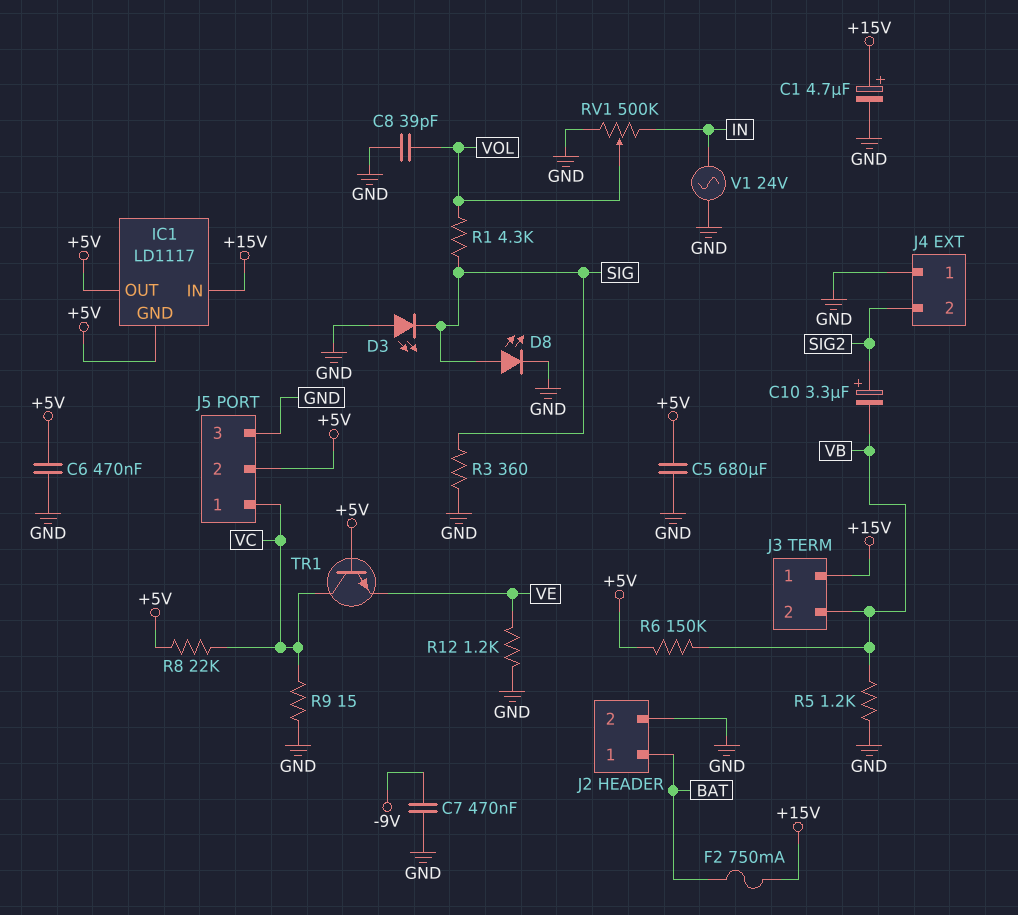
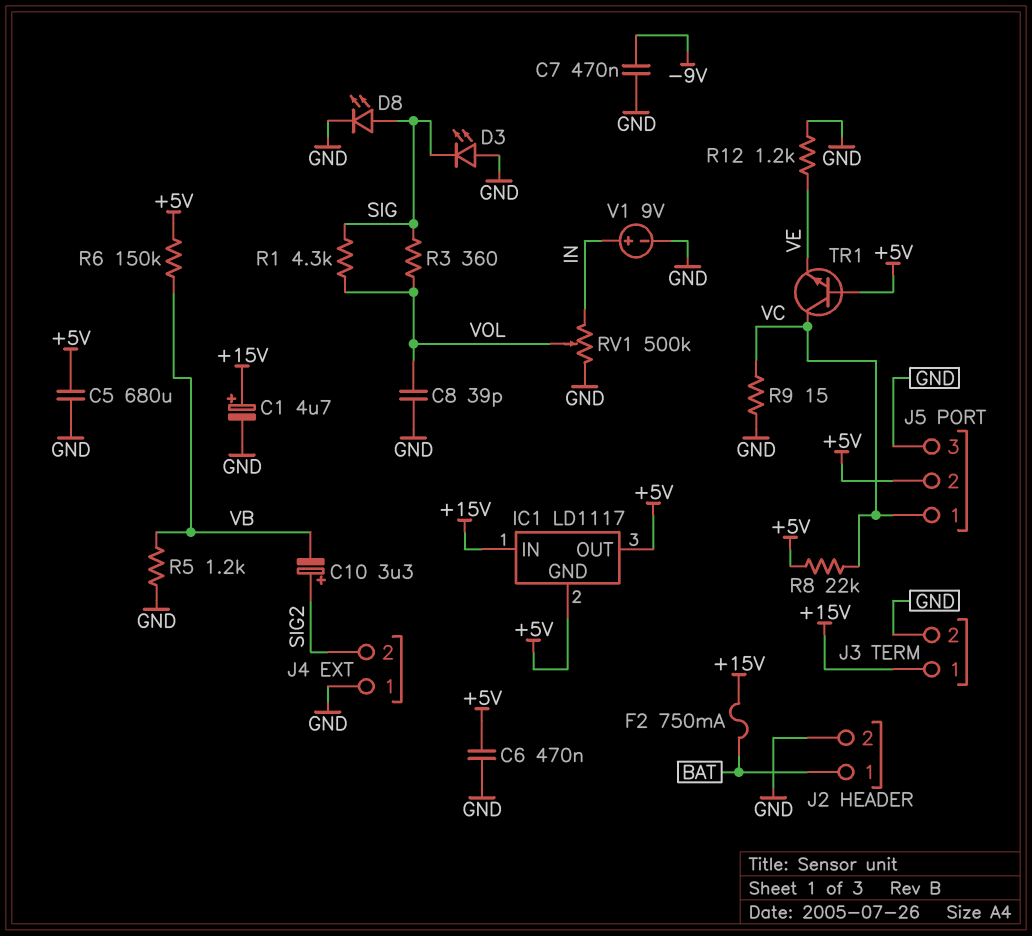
J3 pin 2: VB -> GND
R3: 360 (GND, SIG) -> 360 (SIG, VOL)
V1: AC 24V (GND, IN) -> 9V (plus IN, minus GND)

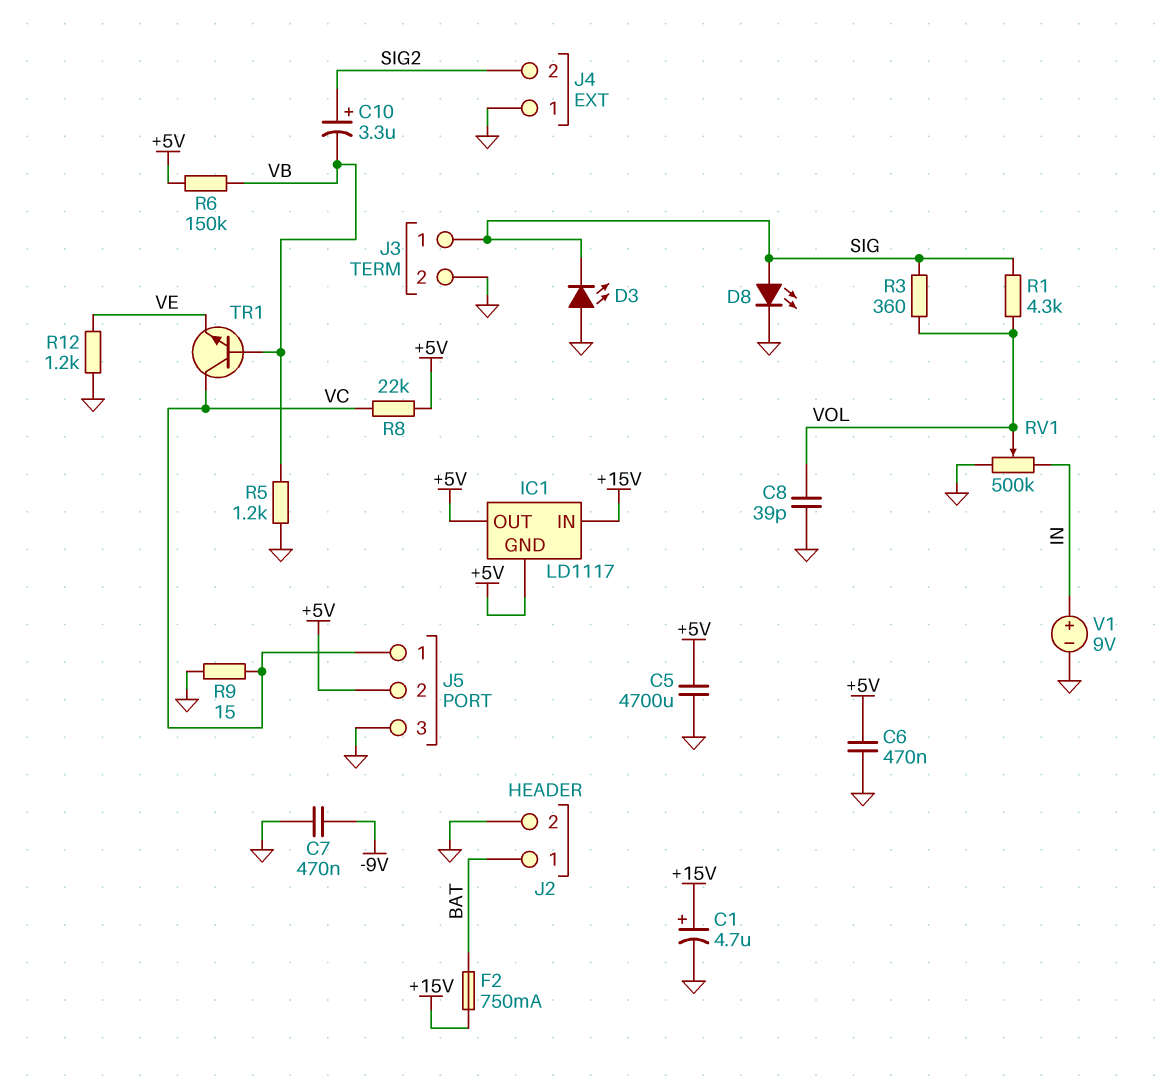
C5: 680uF (+5V, GND) -> 4700uF (+5V, GND)
J3 pin 1: +15V -> SIG
TR1: NPN (B +5V, C VC, E VE) -> NPN (B VB, C VC, E VE)

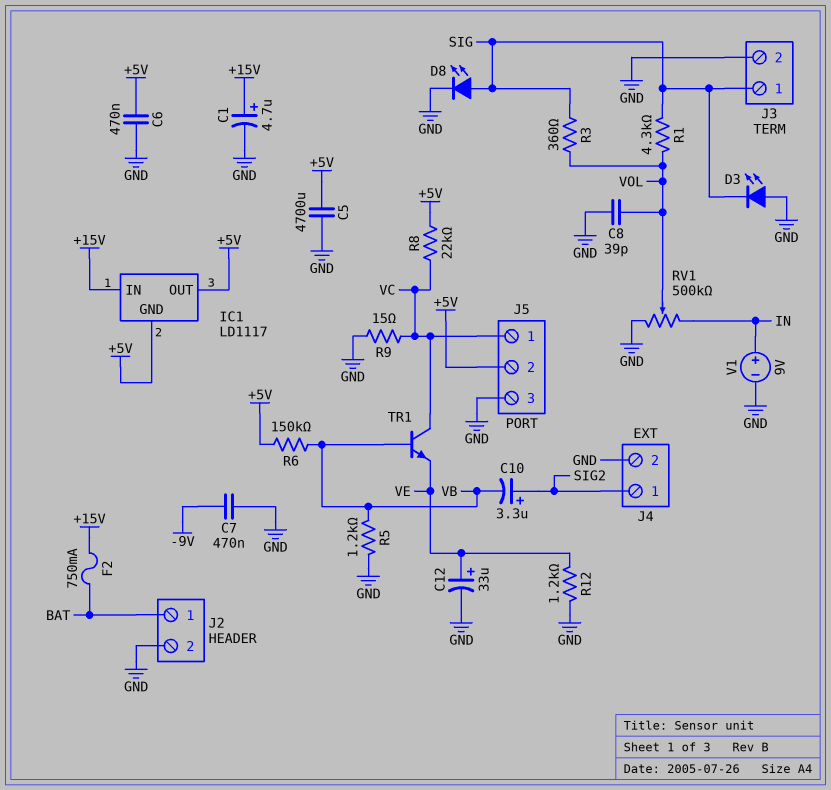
C12: none -> 33uF (plus VE, minus GND)
J4 pin 1: GND -> SIG2
J4 pin 2: SIG2 -> GND

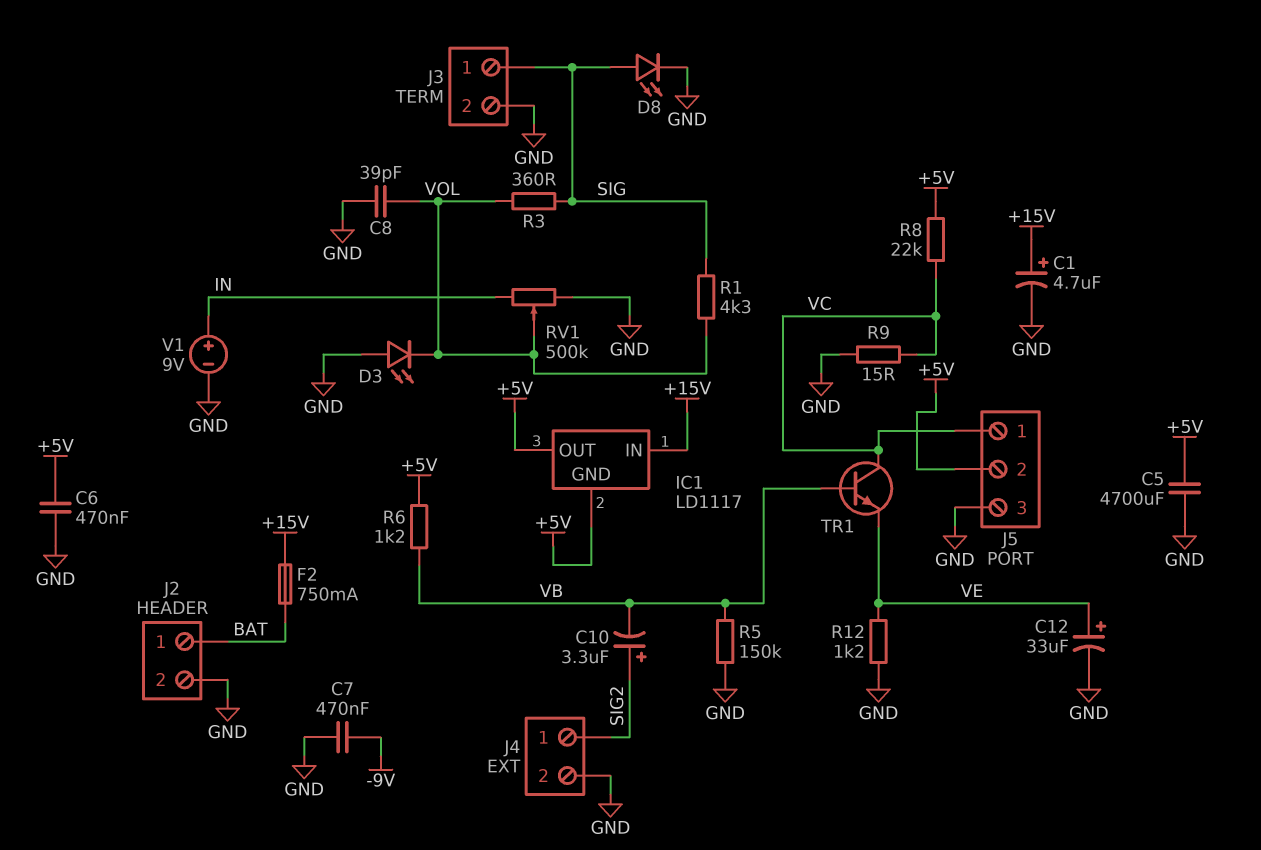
D3: LED (A GND, K SIG) -> LED (A GND, K VOL)
R5: 1.2k (GND, VB) -> 150k (GND, VB)
R6: 150k (+5V, VB) -> 1.2k (+5V, VB)

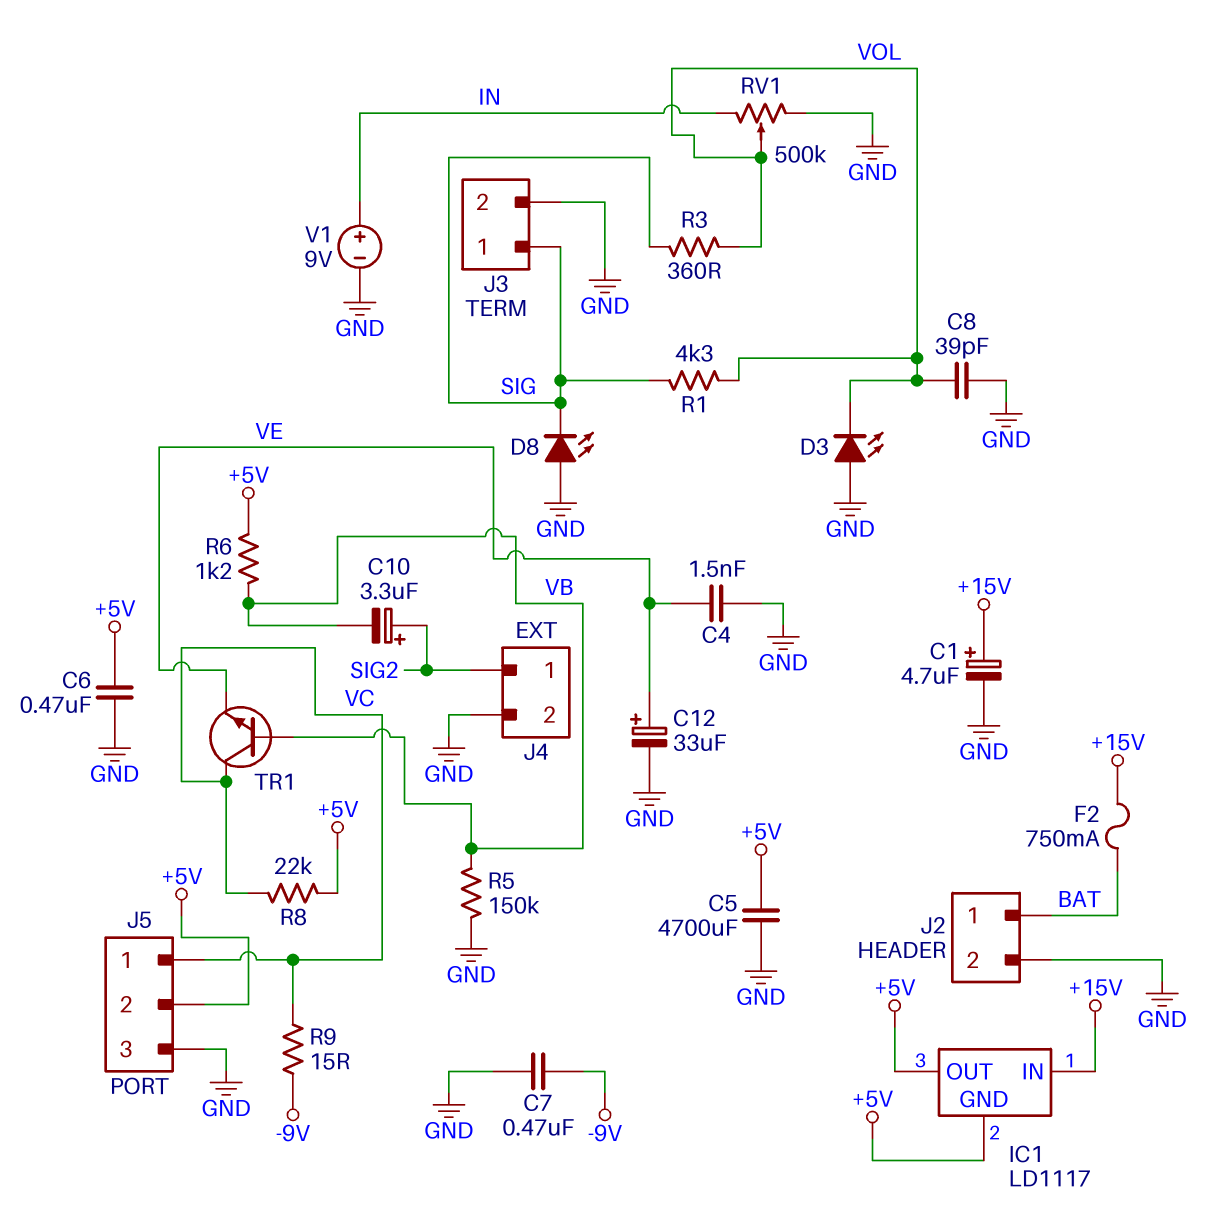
C4: none -> 1.5nF (GND, VE)
D8: LED (A SIG, K GND) -> LED (A GND, K SIG)
R9: 15 (GND, VC) -> 15 (-9V, VC)
R12: 1.2k (GND, VE) -> none

